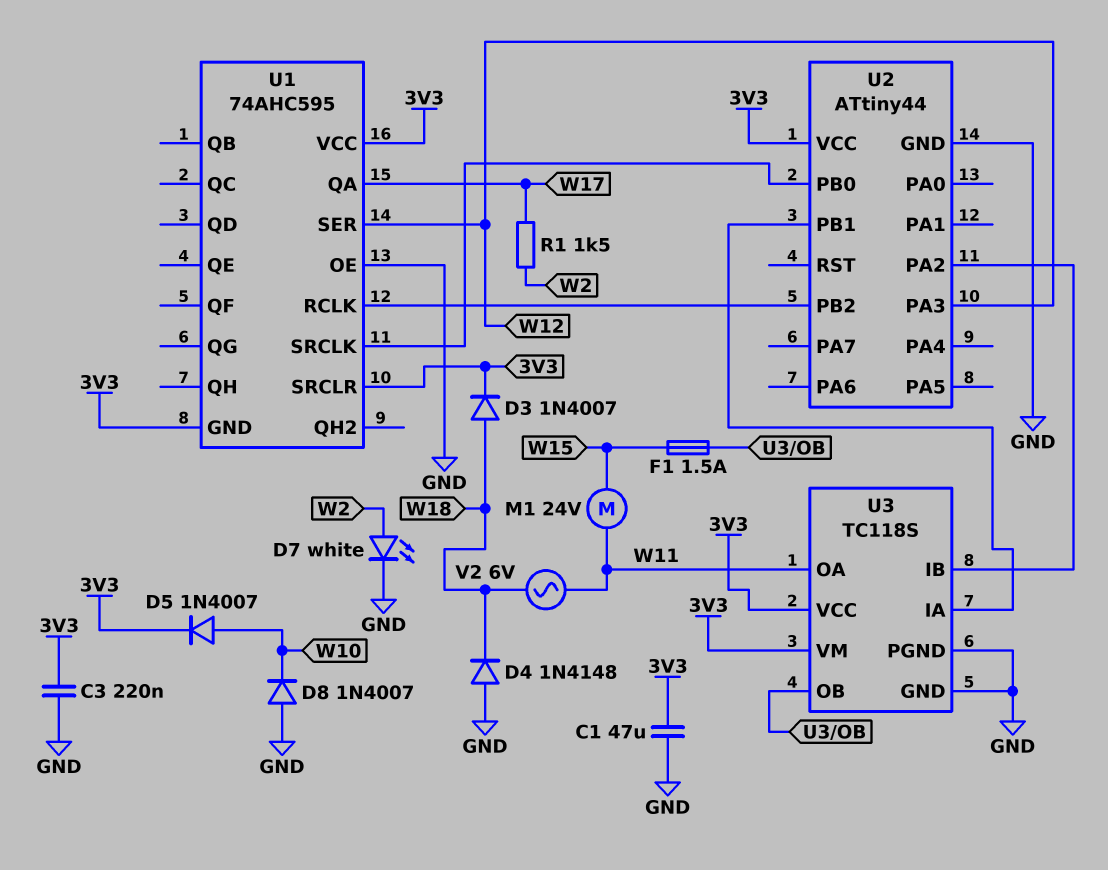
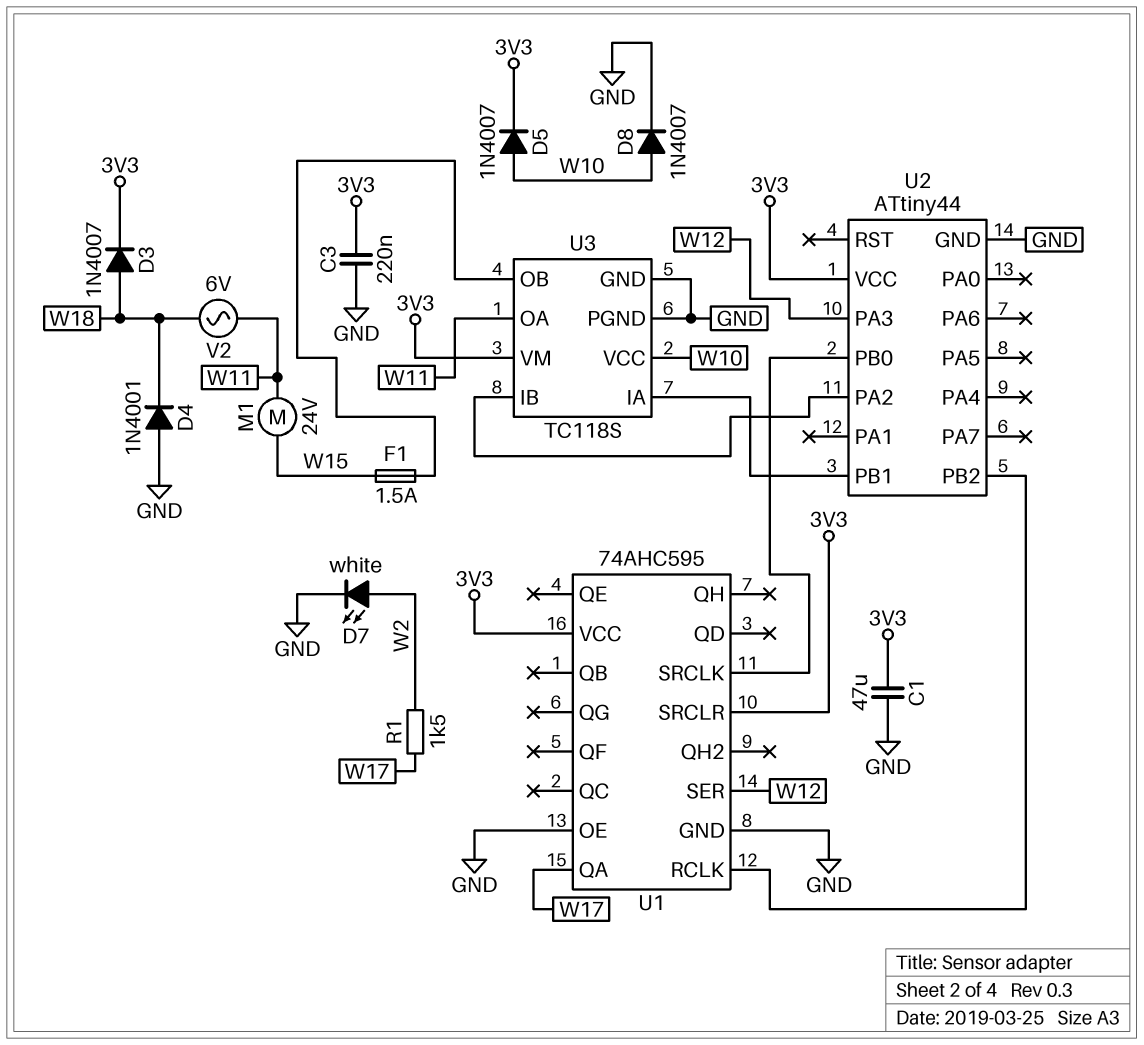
D4: diode 1N4148 (A GND, K W18) -> diode 1N4001 (A GND, K W18)
D8: diode 1N4007 (A GND, K W10) -> diode 1N4007 (A W10, K GND)
U1 pin GND: 3V3 -> GND
U3 pin VCC: 3V3 -> W10

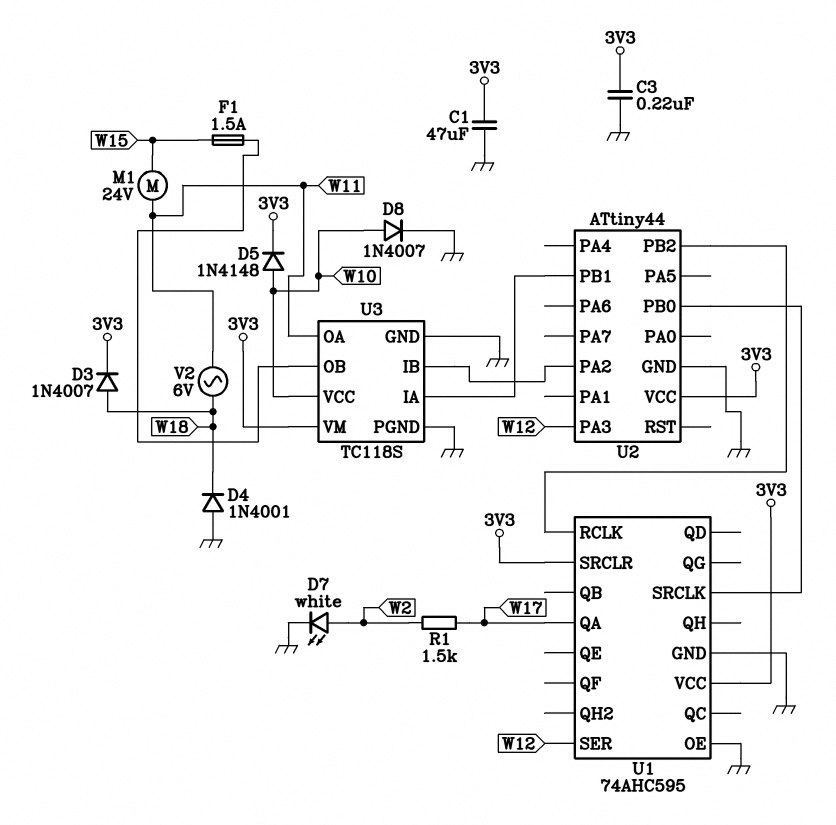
D5: diode 1N4007 (A W10, K 3V3) -> diode 1N4148 (A W10, K 3V3)

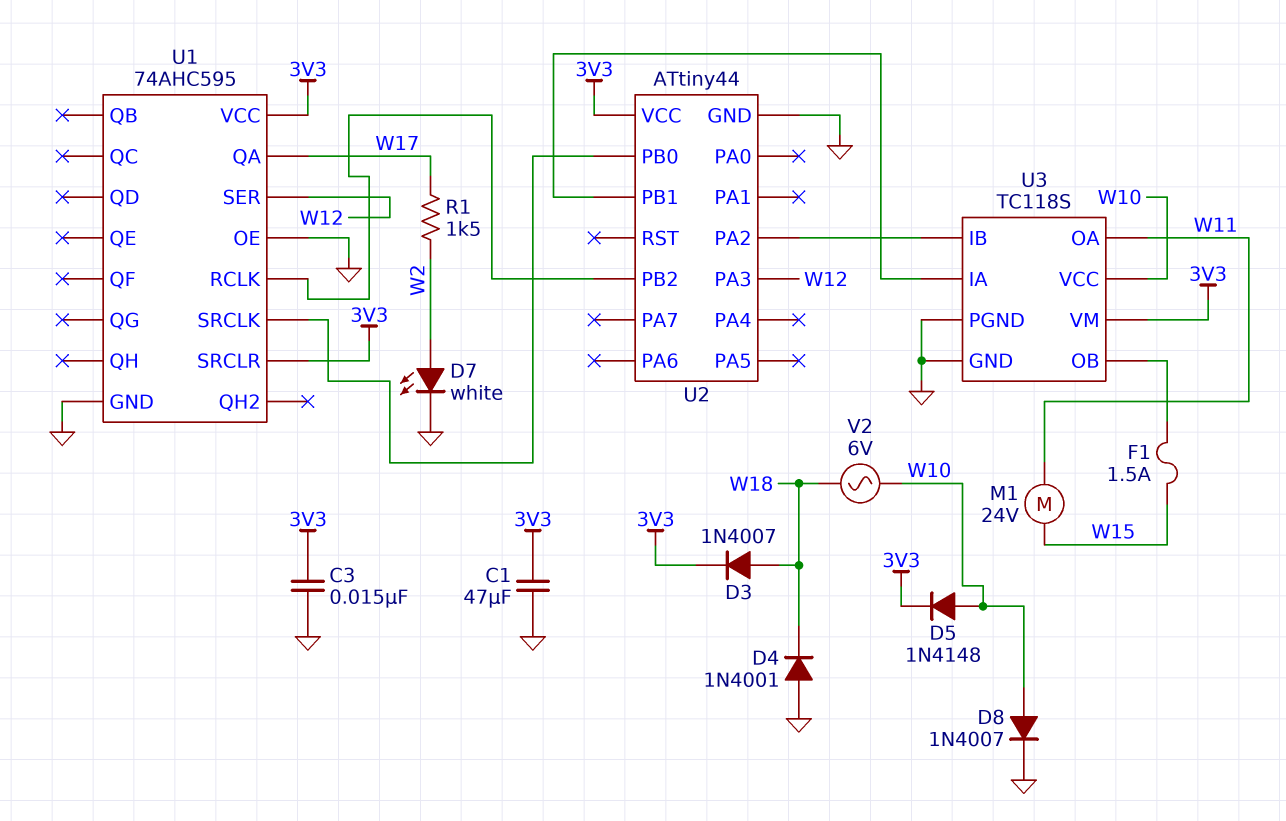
C3: 220nF (3V3, GND) -> 15nF (3V3, GND)
V2: AC 6V (W11, W18) -> AC 6V (W10, W18)

